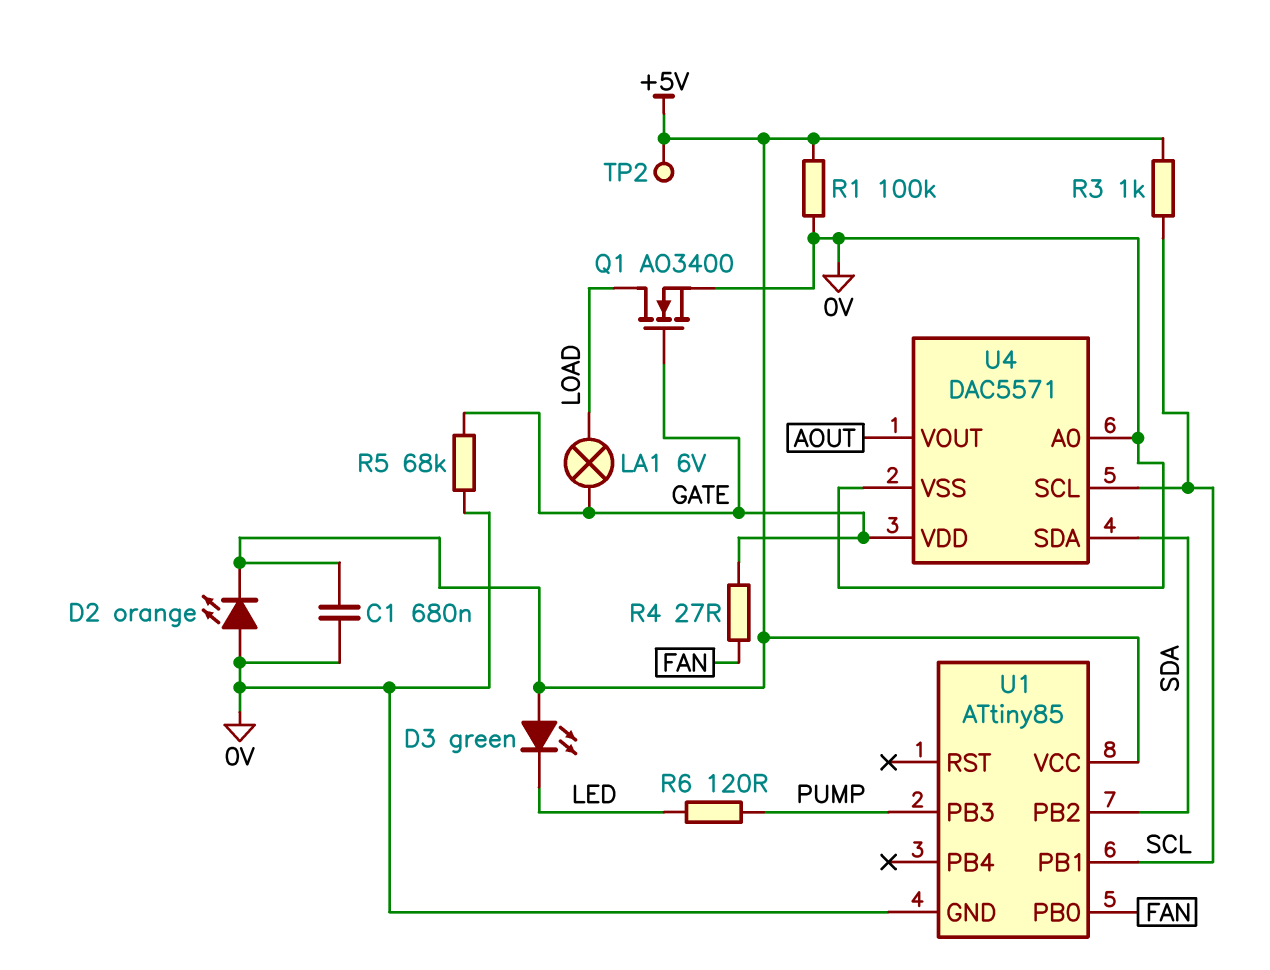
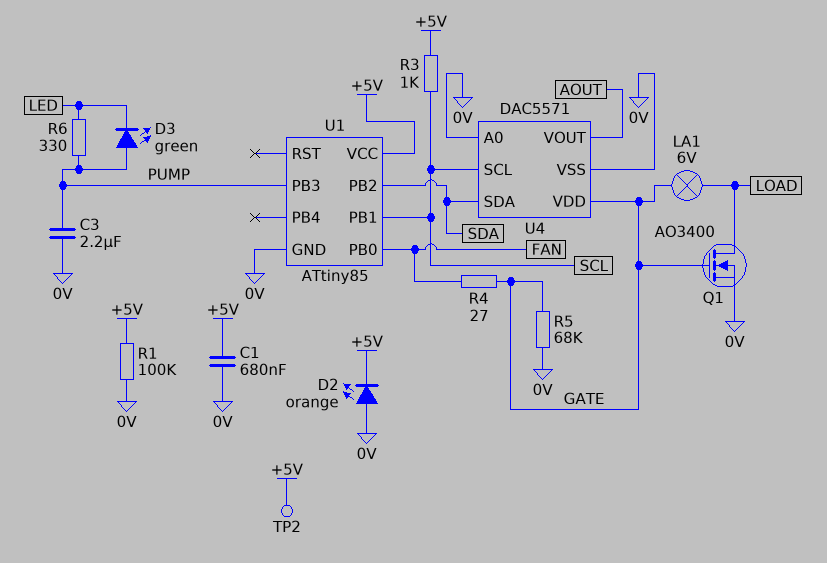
C3: none -> 2.2uF (0V, PUMP)
D3: LED green (A +5V, K LED) -> LED green (A PUMP, K LED)
R6: 120 (LED, PUMP) -> 330 (LED, PUMP)

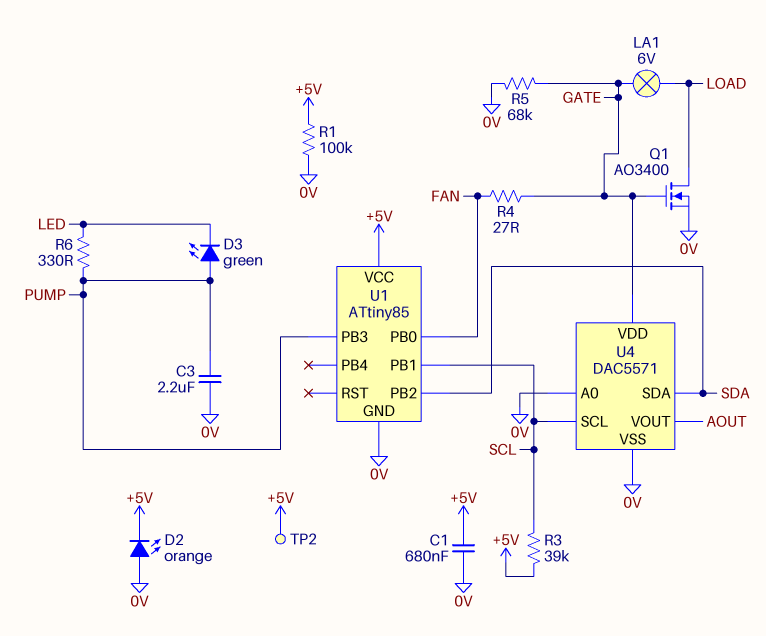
R3: 1k (+5V, SCL) -> 39k (+5V, SCL)

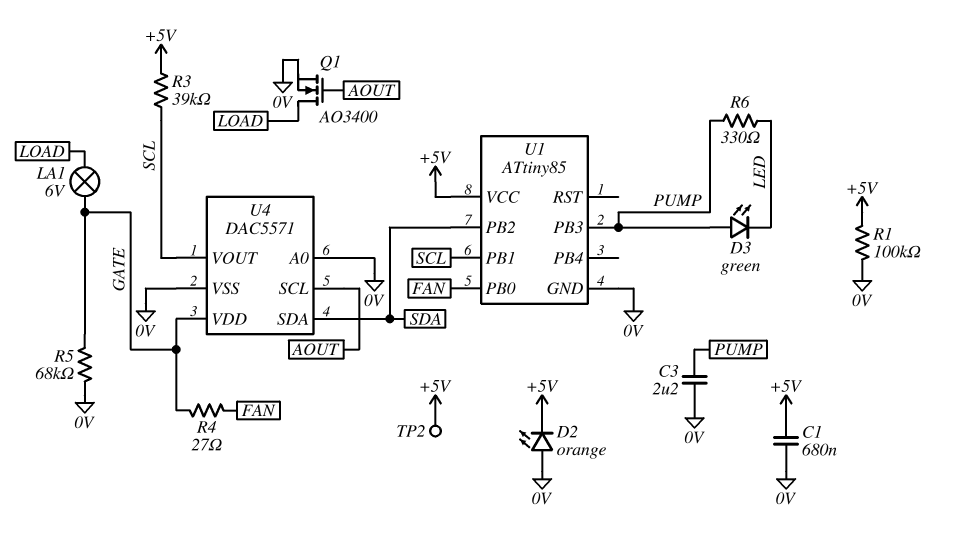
Q1: NMOS AO3400 (G GATE, D LOAD, S 0V) -> NMOS AO3400 (G AOUT, D LOAD, S 0V)
U4 pin SCL: SCL -> AOUT
U4 pin VOUT: AOUT -> SCL

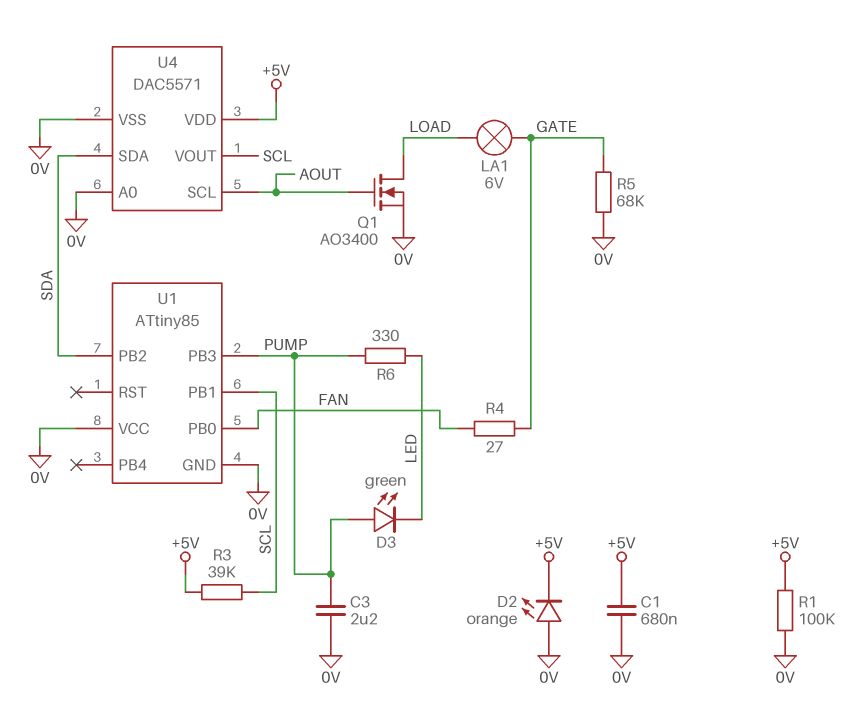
TP2: test point (+5V) -> none
U1 pin VCC: +5V -> 0V
U4 pin VDD: GATE -> +5V

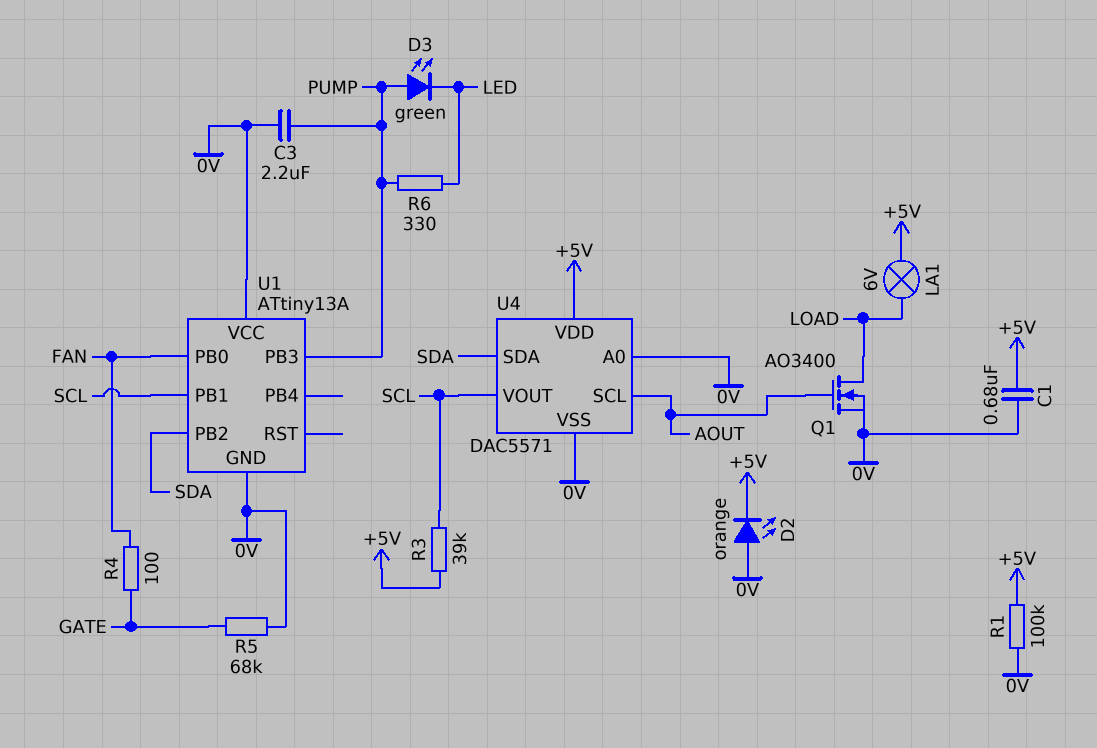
LA1: lamp 6V (GATE, LOAD) -> lamp 6V (+5V, LOAD)
R4: 27 (FAN, GATE) -> 100 (FAN, GATE)
U1: ATtiny85 -> ATtiny13A

